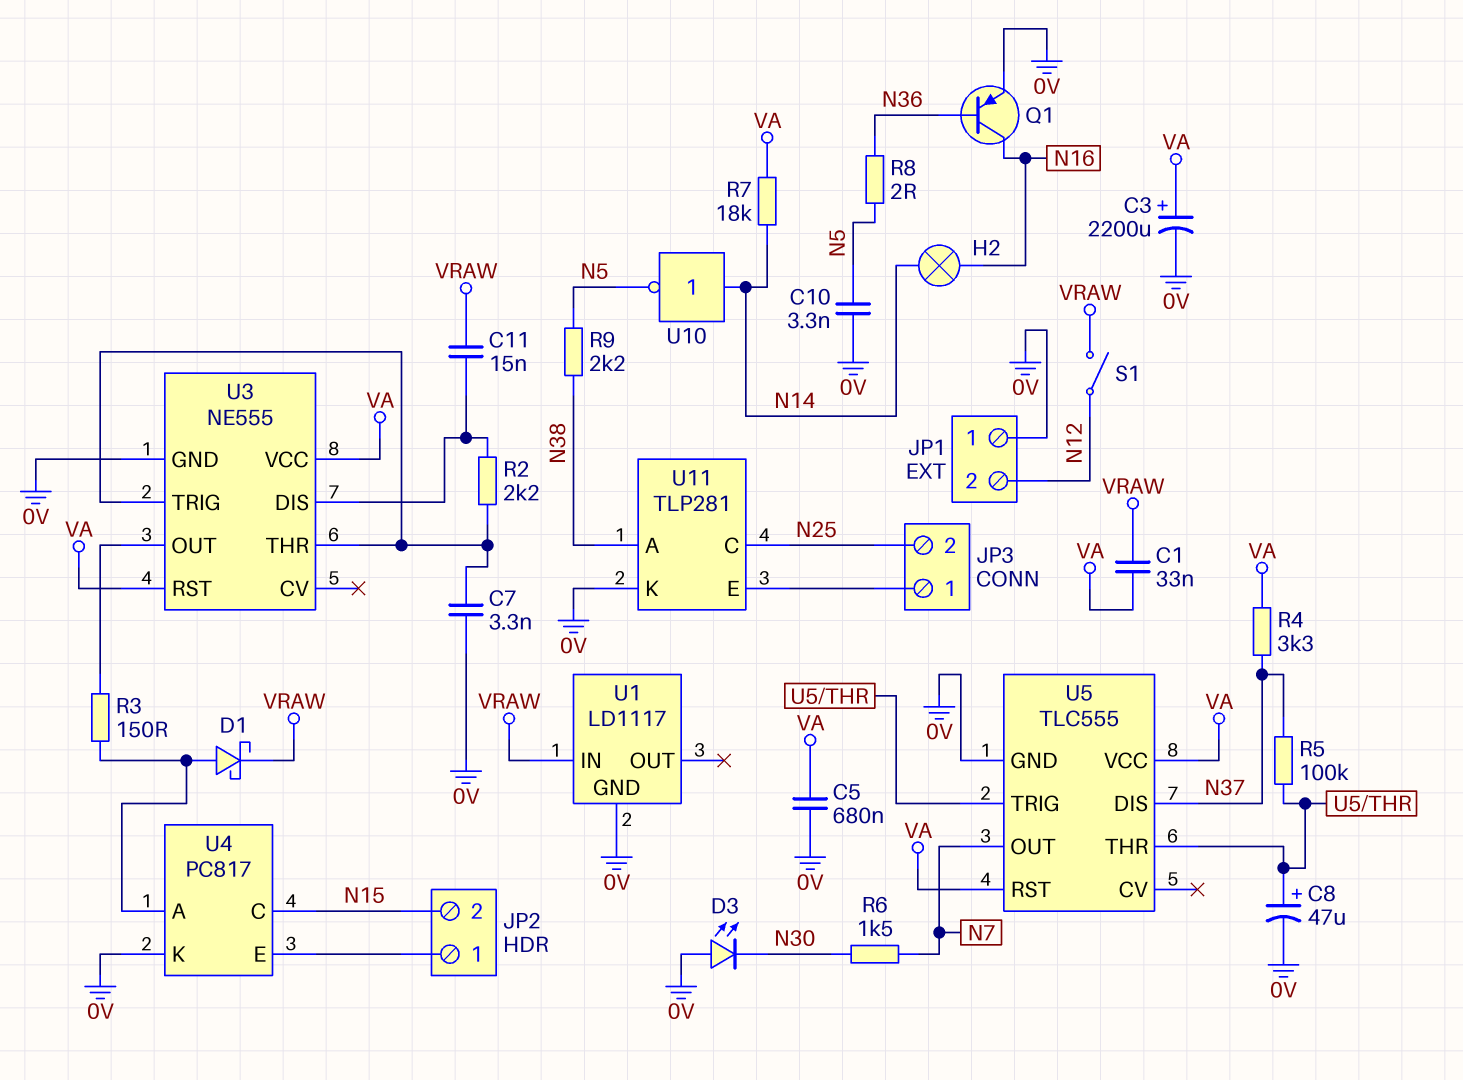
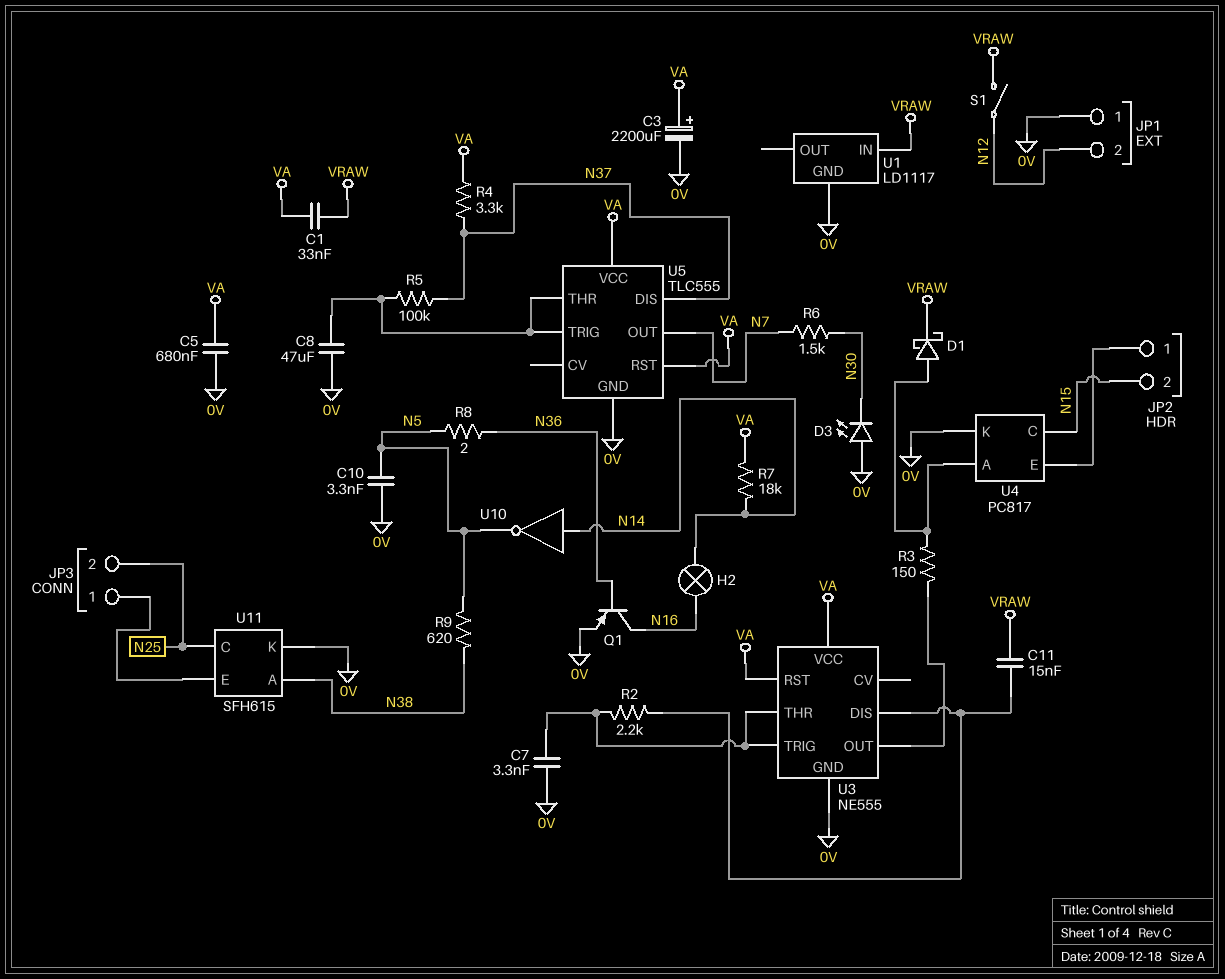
C8: 47uF (plus U5/THR, minus 0V) -> 47uF (0V, U5/THR)
R9: 2.2k (N5, N38) -> 620 (N5, N38)
U11: TLP281 -> SFH615

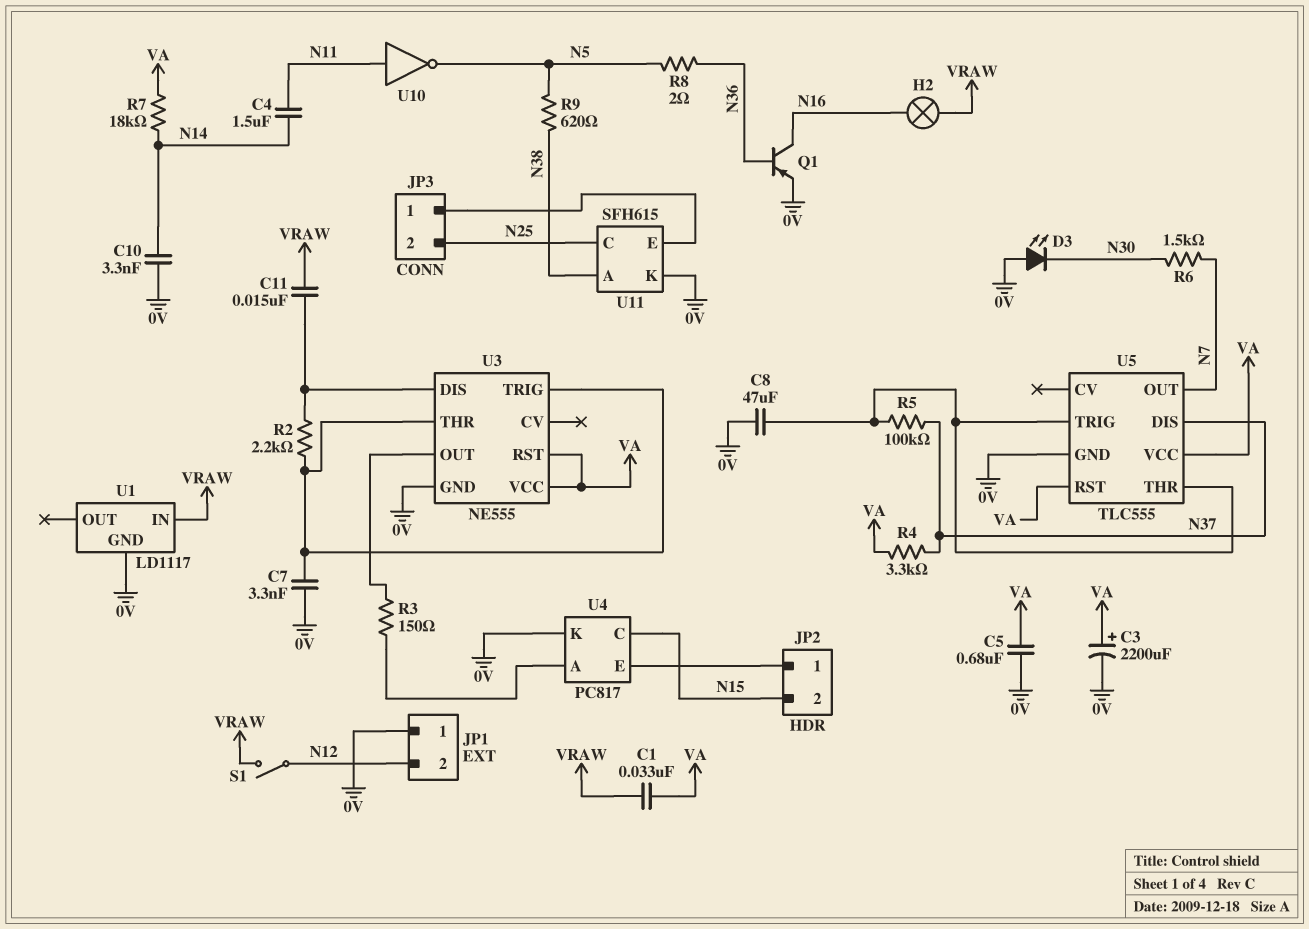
C4: none -> 1.5uF (N11, N14)
C10: 3.3nF (0V, N5) -> 3.3nF (0V, N14)
D1: schottky (A U4/A, K VRAW) -> none
H2: lamp (N14, N16) -> lamp (N16, VRAW)
U10: NOT (in N14, out N5) -> NOT (in N11, out N5)

